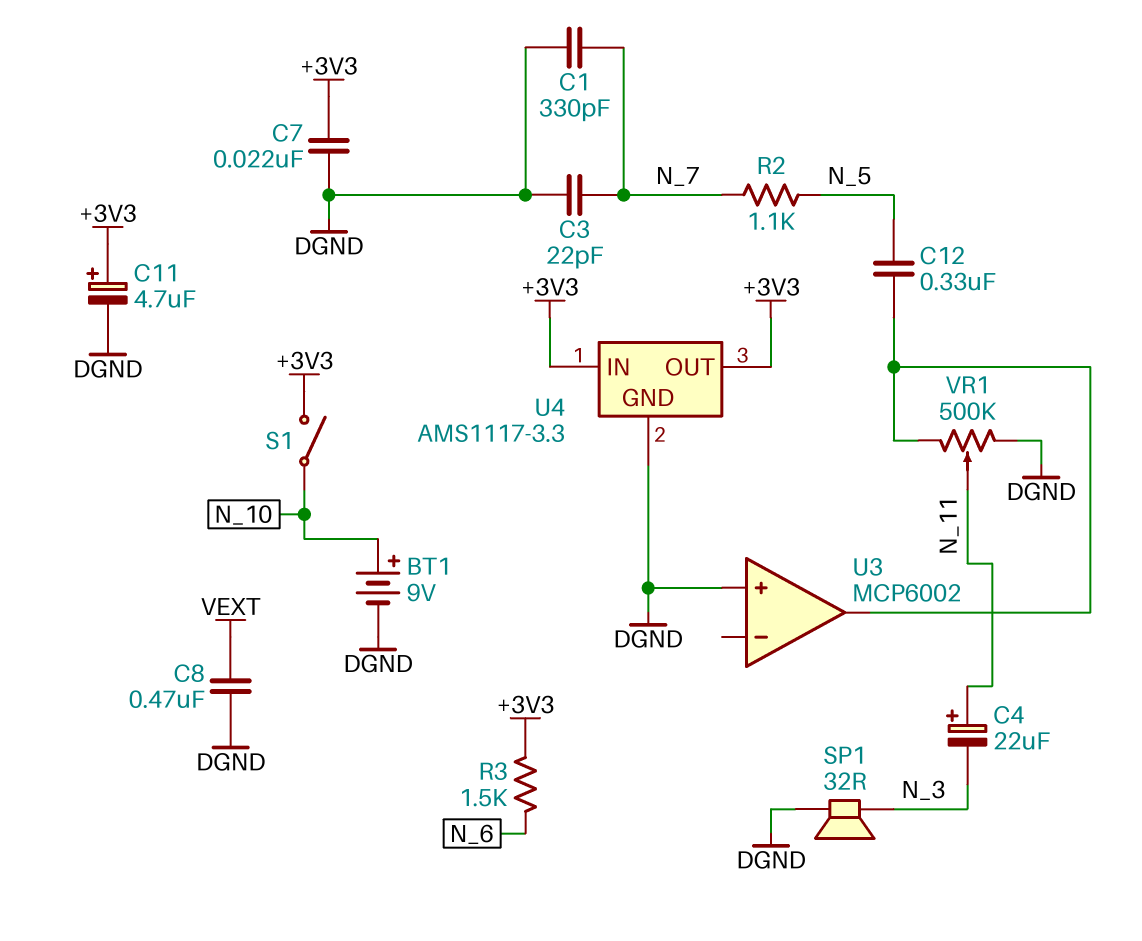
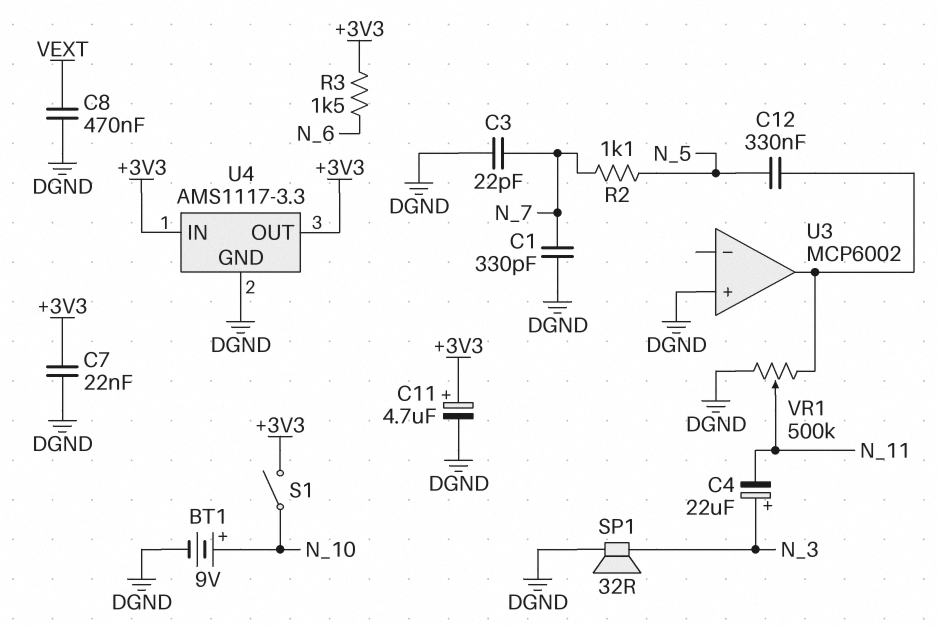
C4: 22uF (plus N_11, minus N_3) -> 22uF (plus N_3, minus N_11)

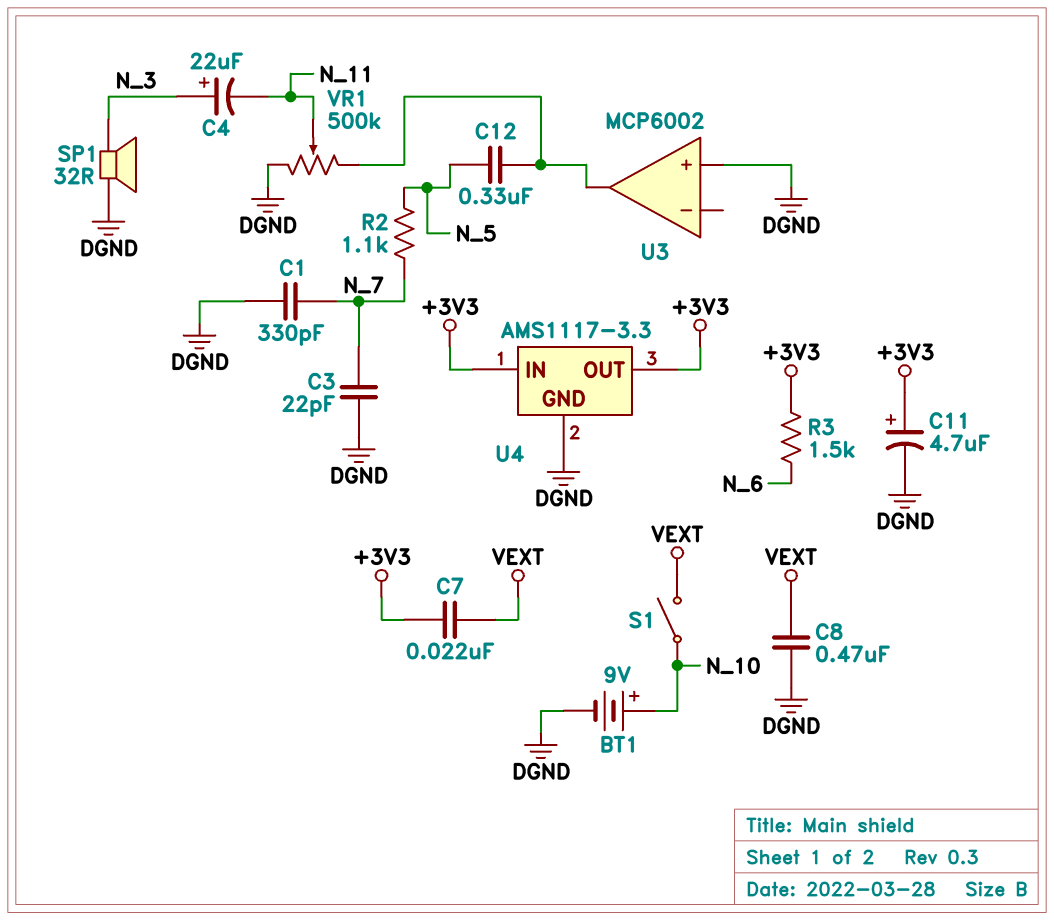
C7: 22nF (+3V3, DGND) -> 22nF (+3V3, VEXT)
S1: switch (+3V3, N_10) -> switch (N_10, VEXT)

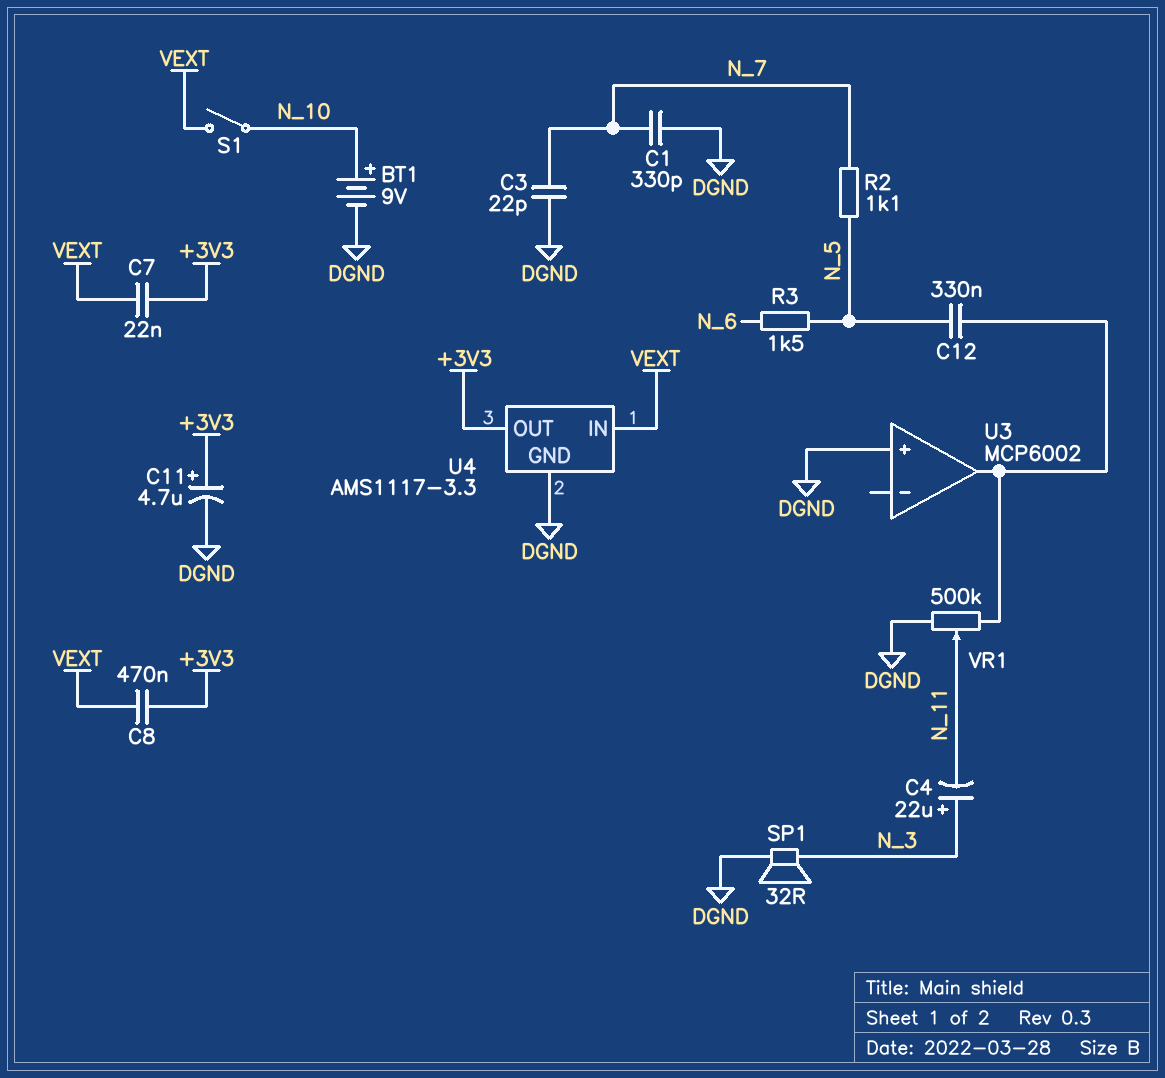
C8: 470nF (DGND, VEXT) -> 470nF (+3V3, VEXT)
R3: 1.5k (+3V3, N_6) -> 1.5k (N_5, N_6)
U4 pin IN: +3V3 -> VEXT

